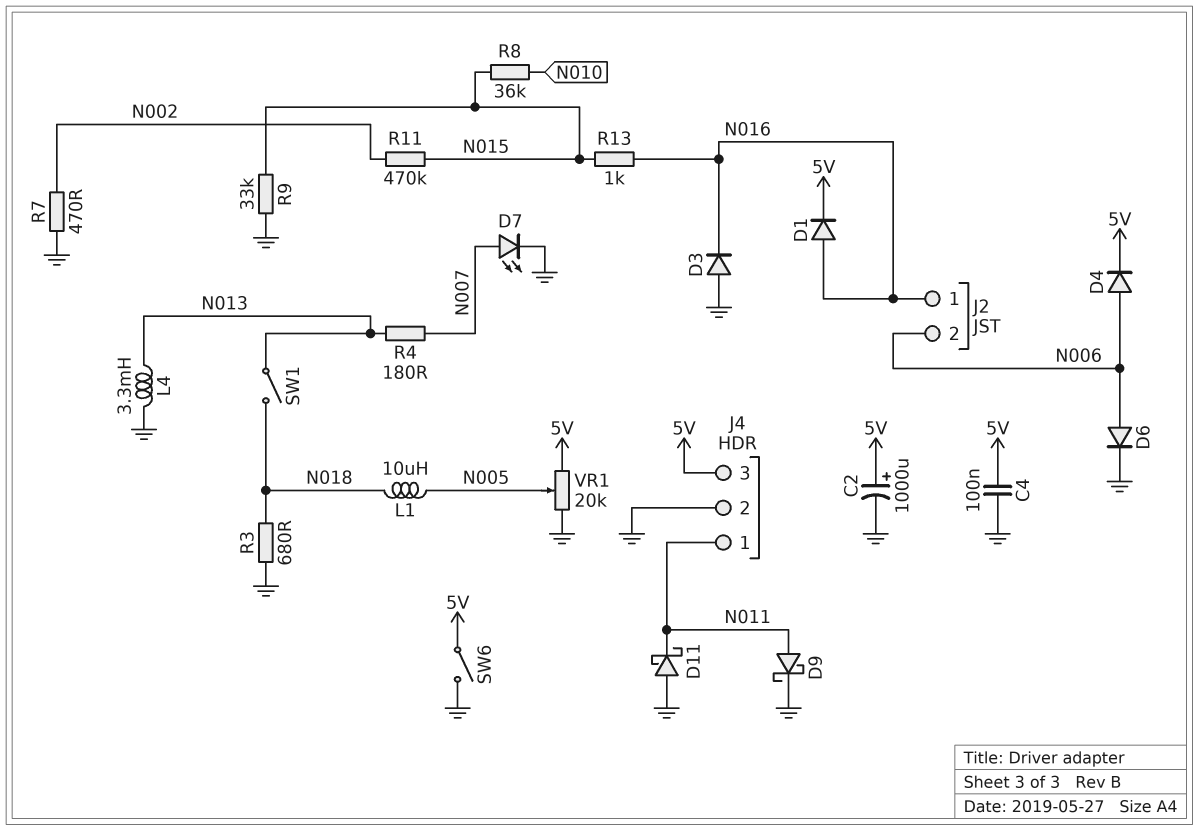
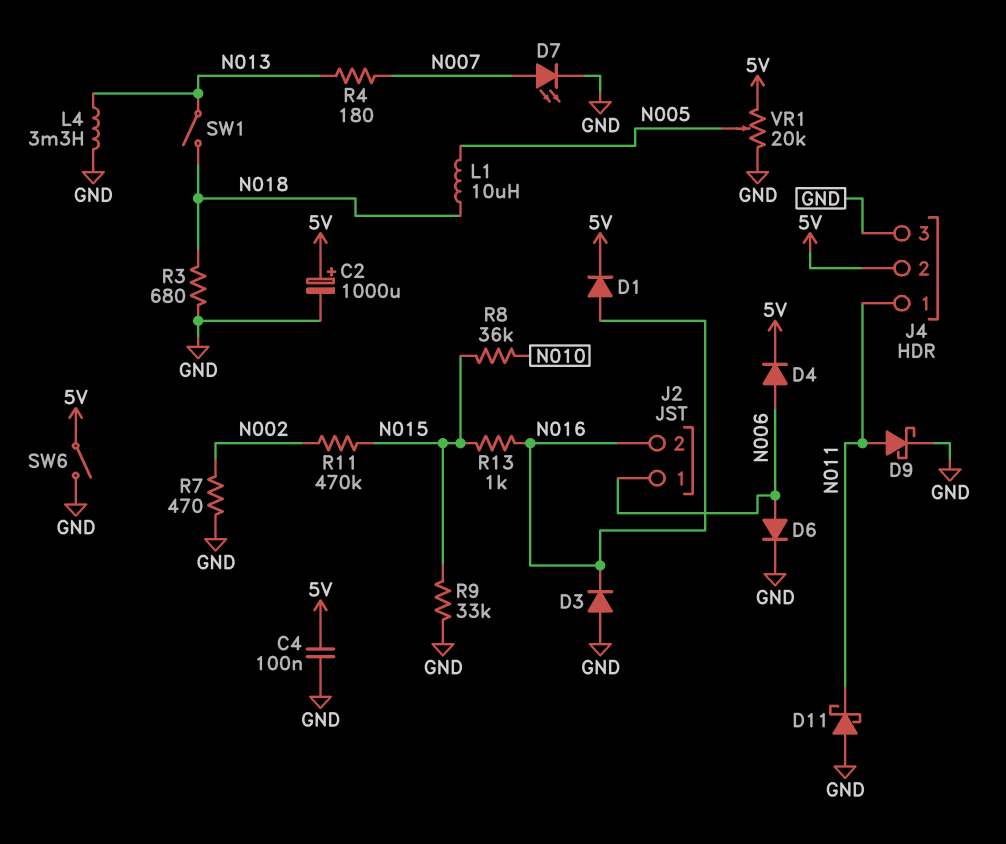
J2 pin 1: N016 -> N006
J2 pin 2: N006 -> N016
J4 pin 2: GND -> 5V
J4 pin 3: 5V -> GND

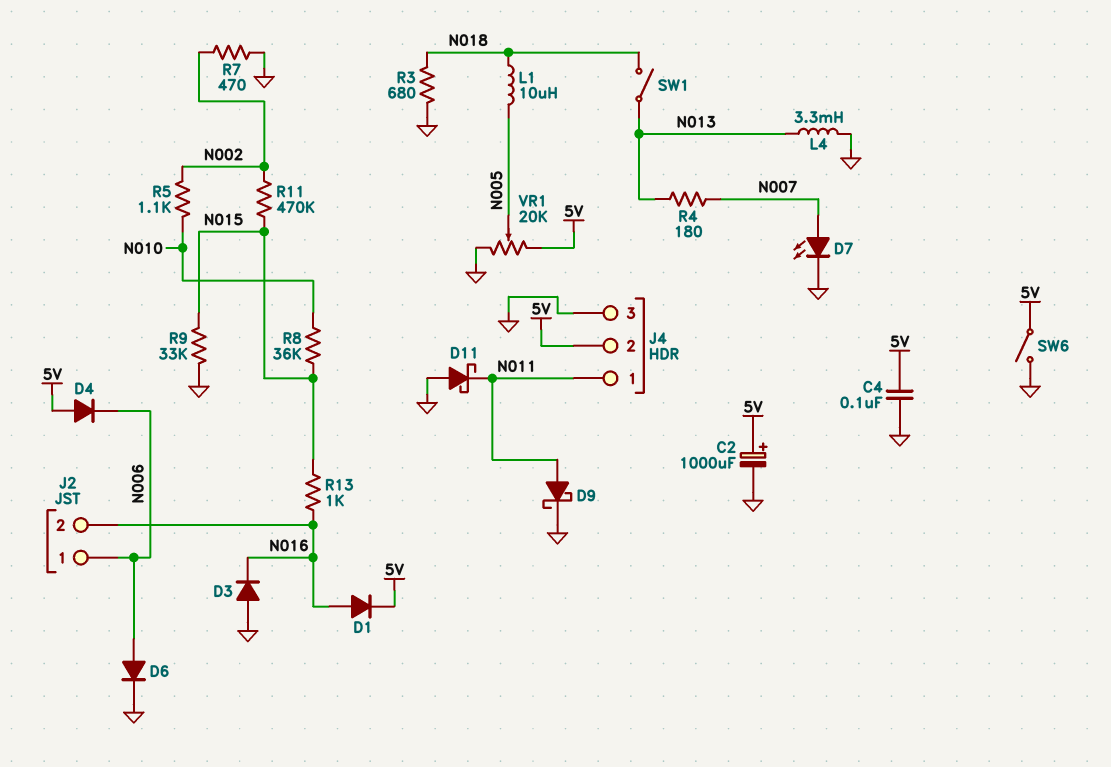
D4: diode (A N006, K 5V) -> diode (A 5V, K N006)
R5: none -> 1.1k (N002, N010)

